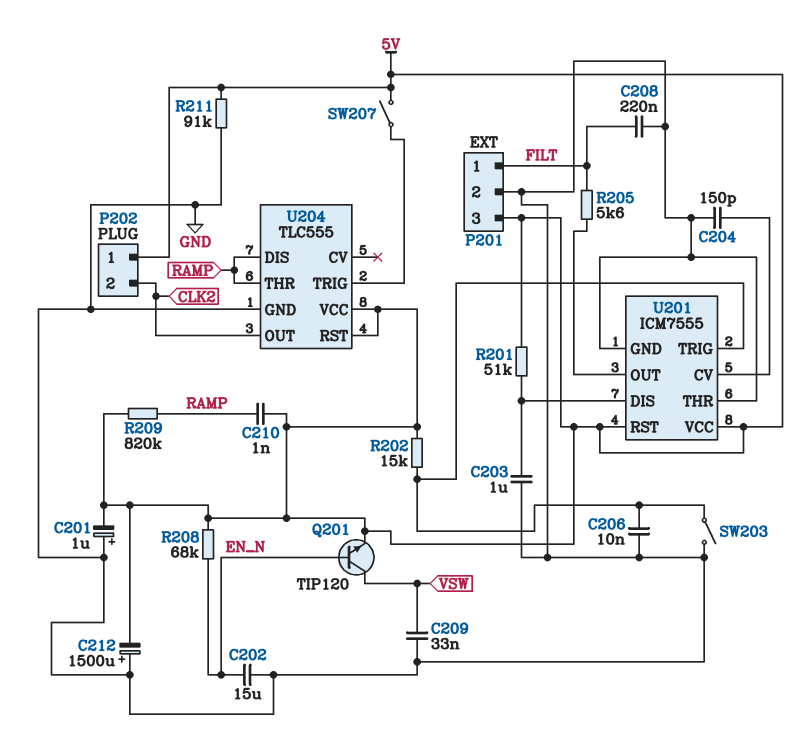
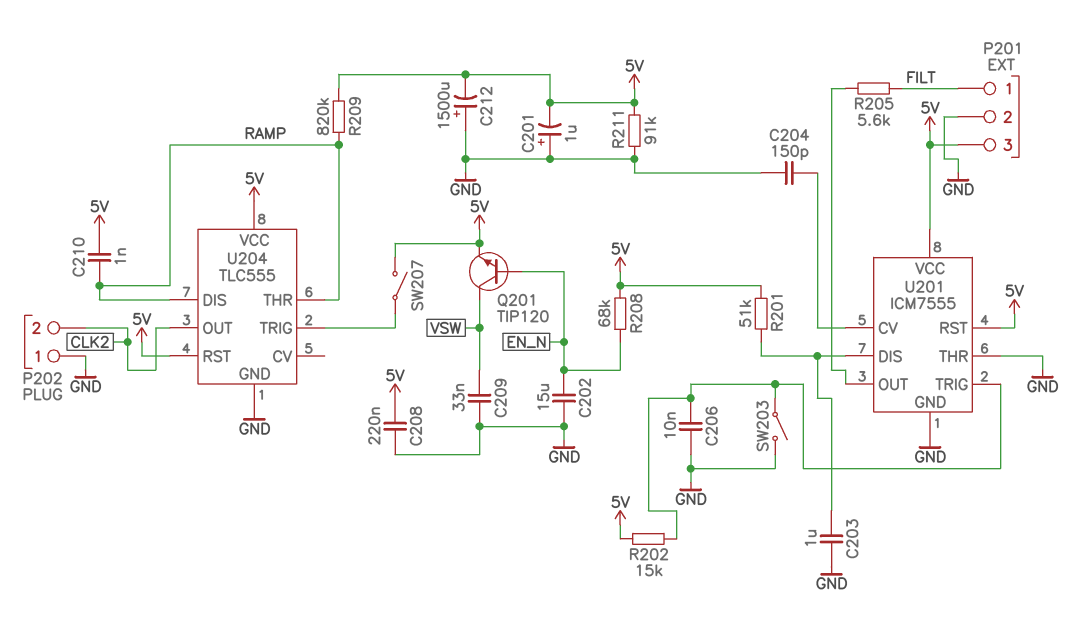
C208: 220nF (FILT, GND) -> 220nF (5V, GND)
P202 pin 1: 5V -> GND

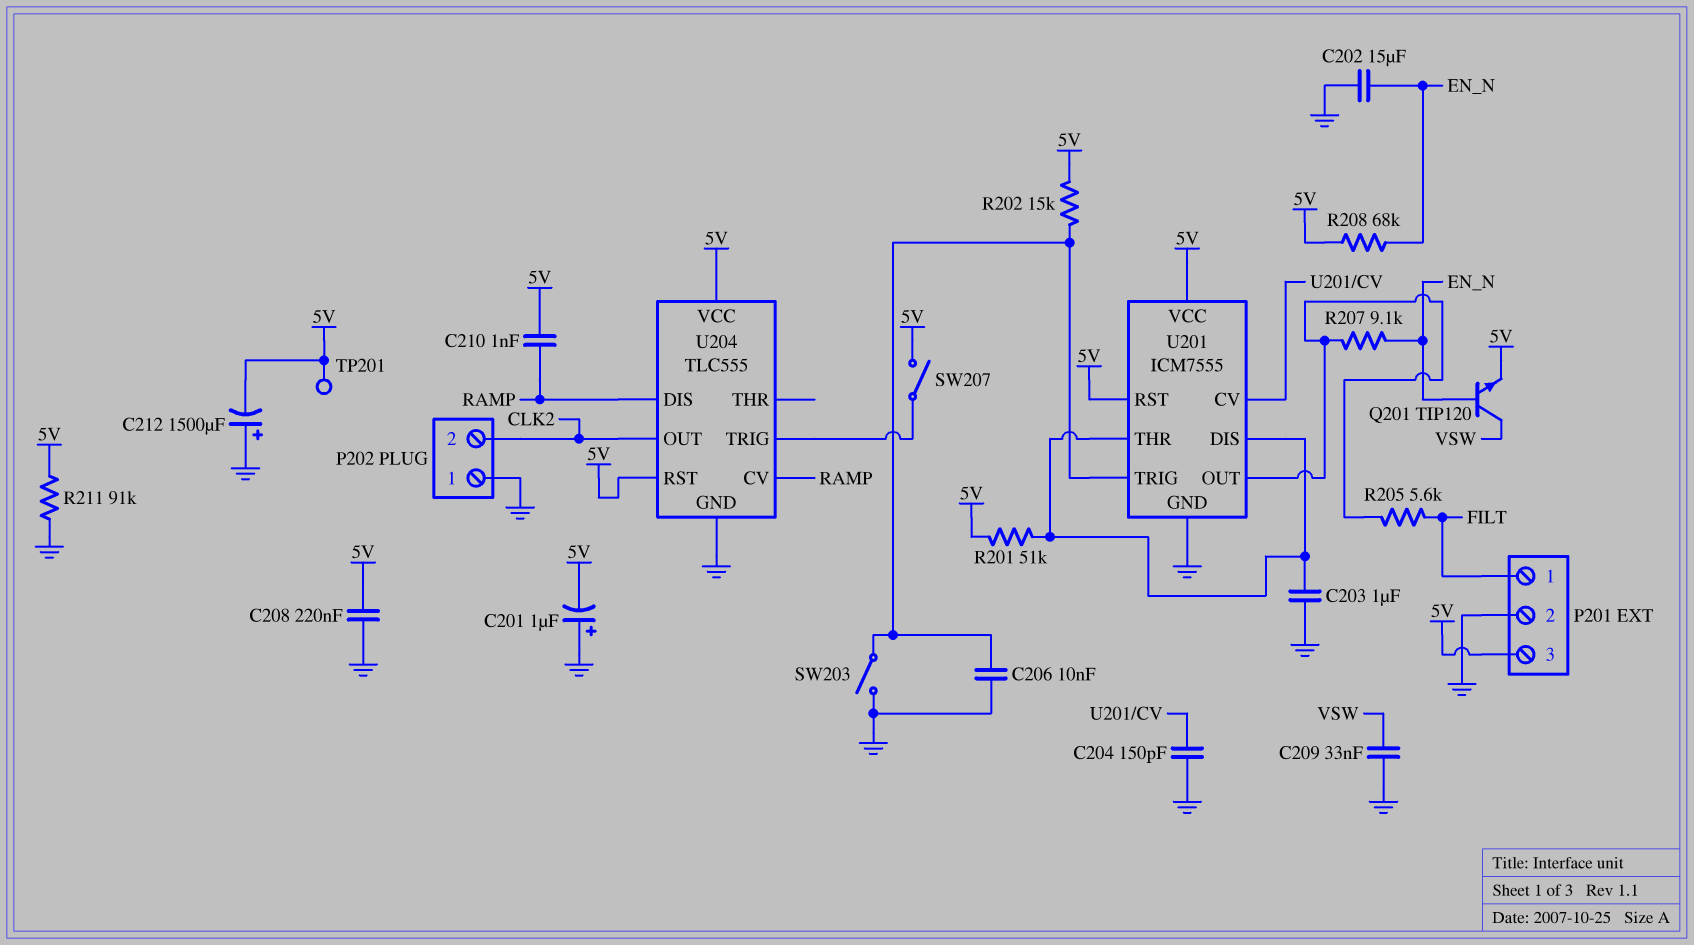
R207: none -> 9.1k (EN_N, U201/OUT)
R209: 820k (5V, RAMP) -> none
TP201: none -> test point (5V)
U201 pin THR: GND -> U201/DIS
U204 pin CV: none -> RAMP
U204 pin THR: RAMP -> none

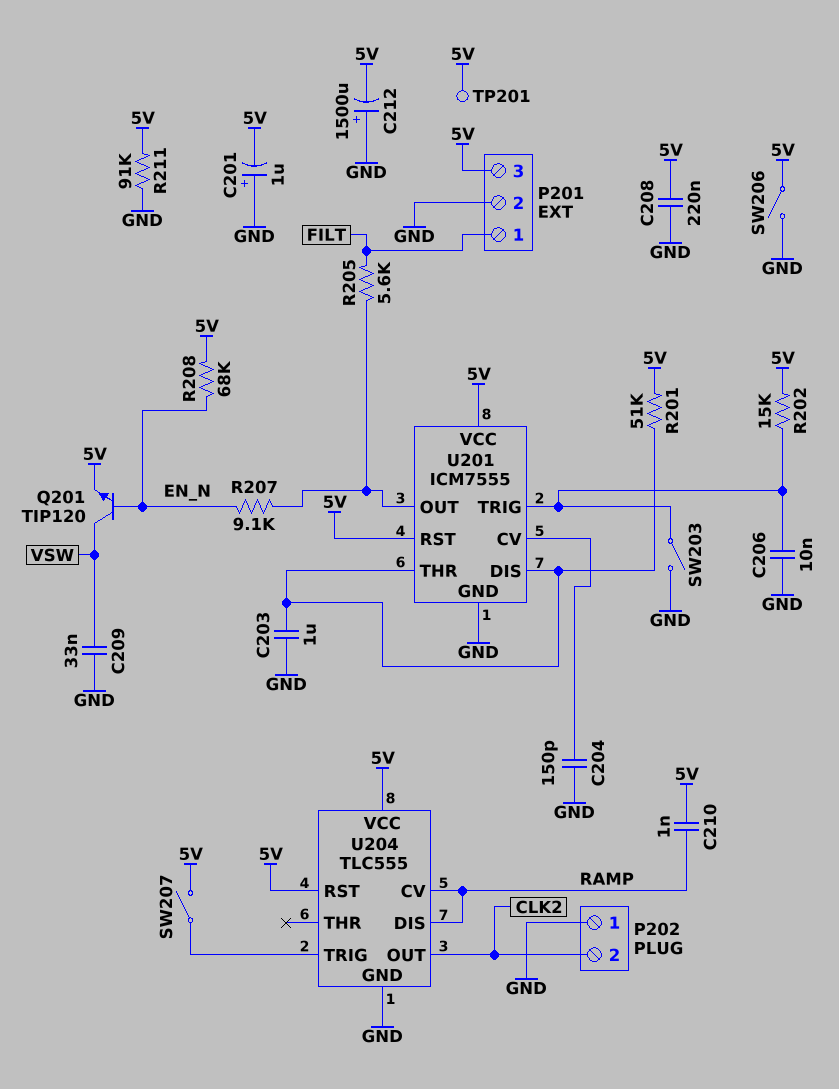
C202: 15uF (EN_N, GND) -> none
SW206: none -> switch (5V, GND)

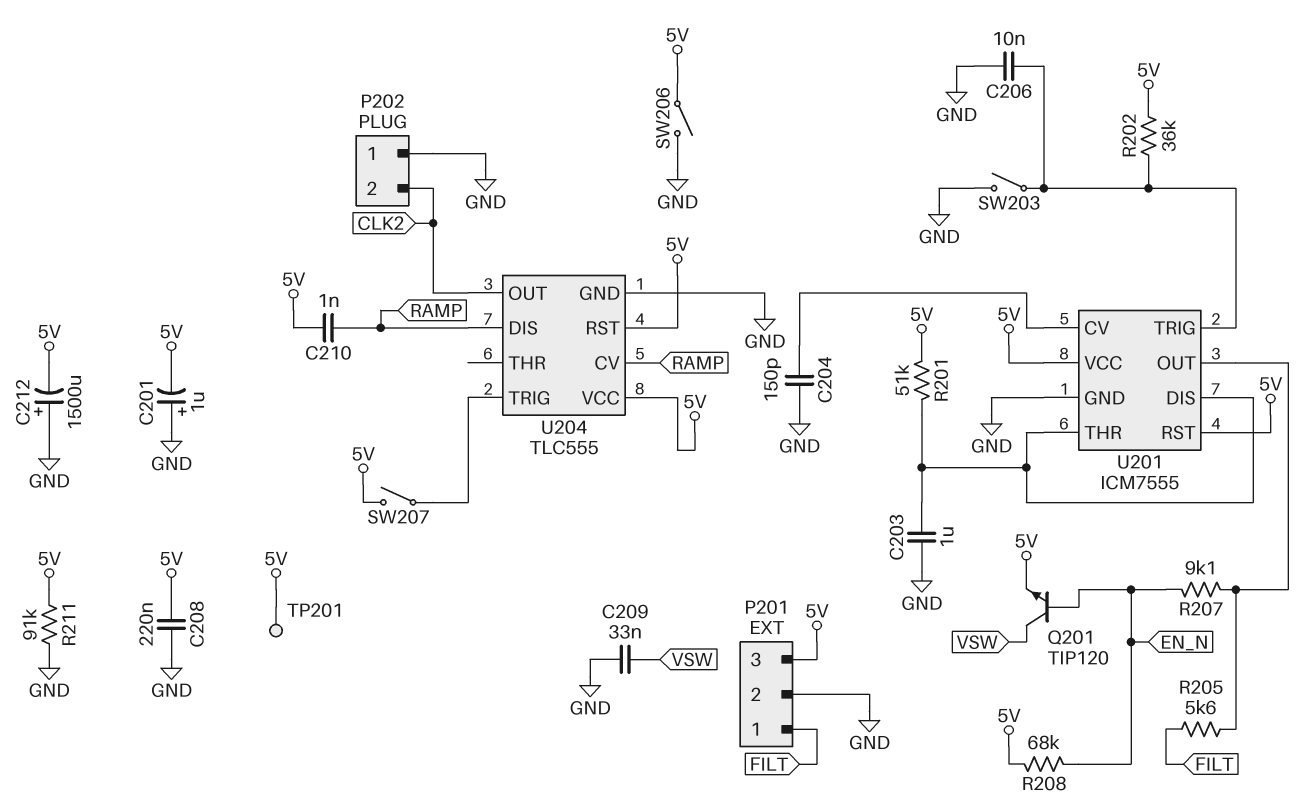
R202: 15k (5V, U201/TRIG) -> 36k (5V, U201/TRIG)

